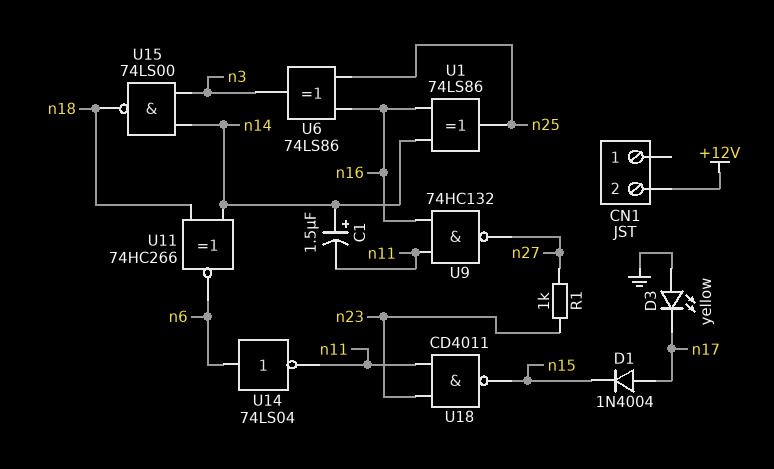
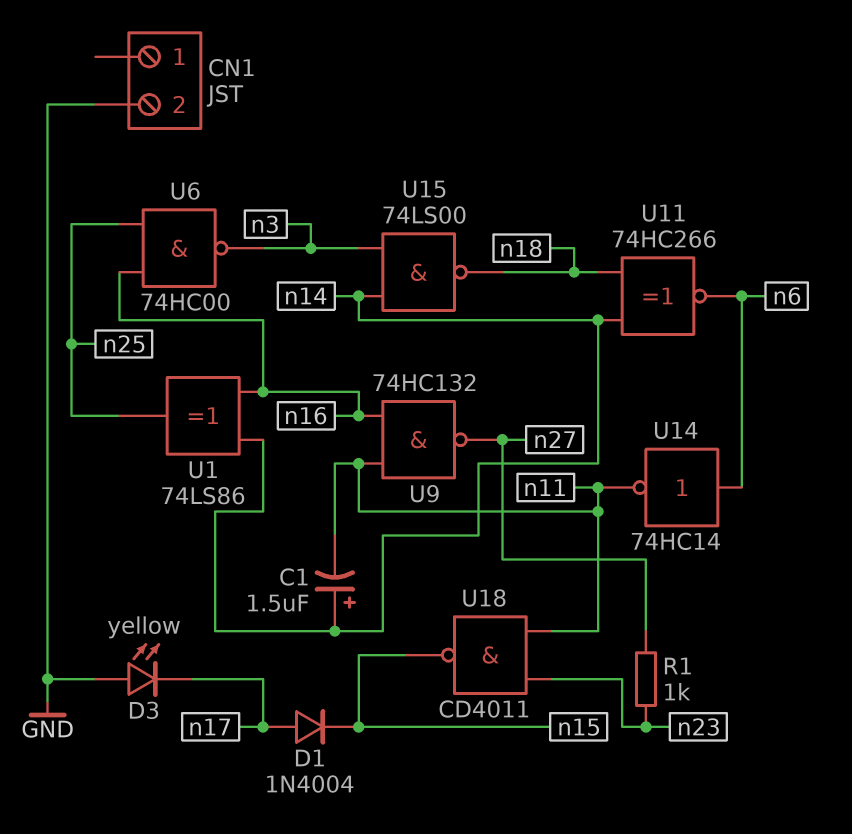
CN1 pin 2: +12V -> GND
U6: XOR 74LS86 (in n16, in n25, out n3) -> NAND 74HC00 (in n16, in n25, out n3)
U14: NOT 74LS04 (in n6, out n11) -> NOT 74HC14 (in n6, out n11)

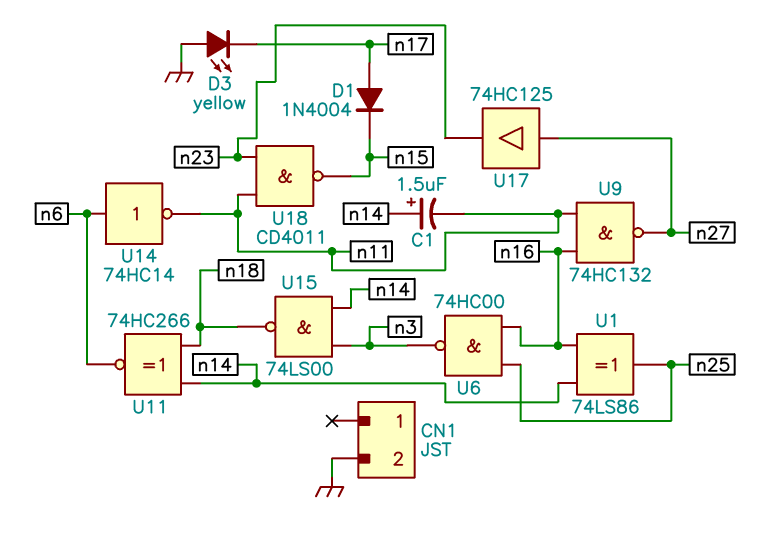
R1: 1k (n23, n27) -> none
U17: none -> buffer 74HC125 (in n27, out n23)

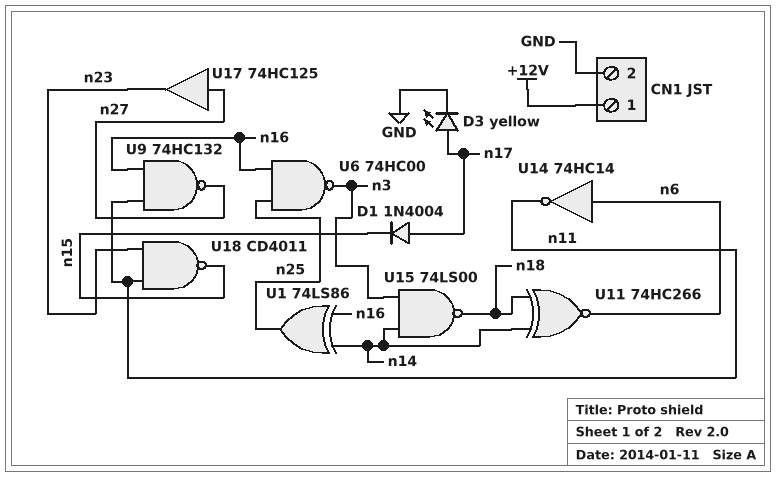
C1: 1.5uF (plus n14, minus n11) -> none
CN1 pin 1: none -> +12V
D3: LED yellow (A GND, K n17) -> LED yellow (A n17, K GND)

